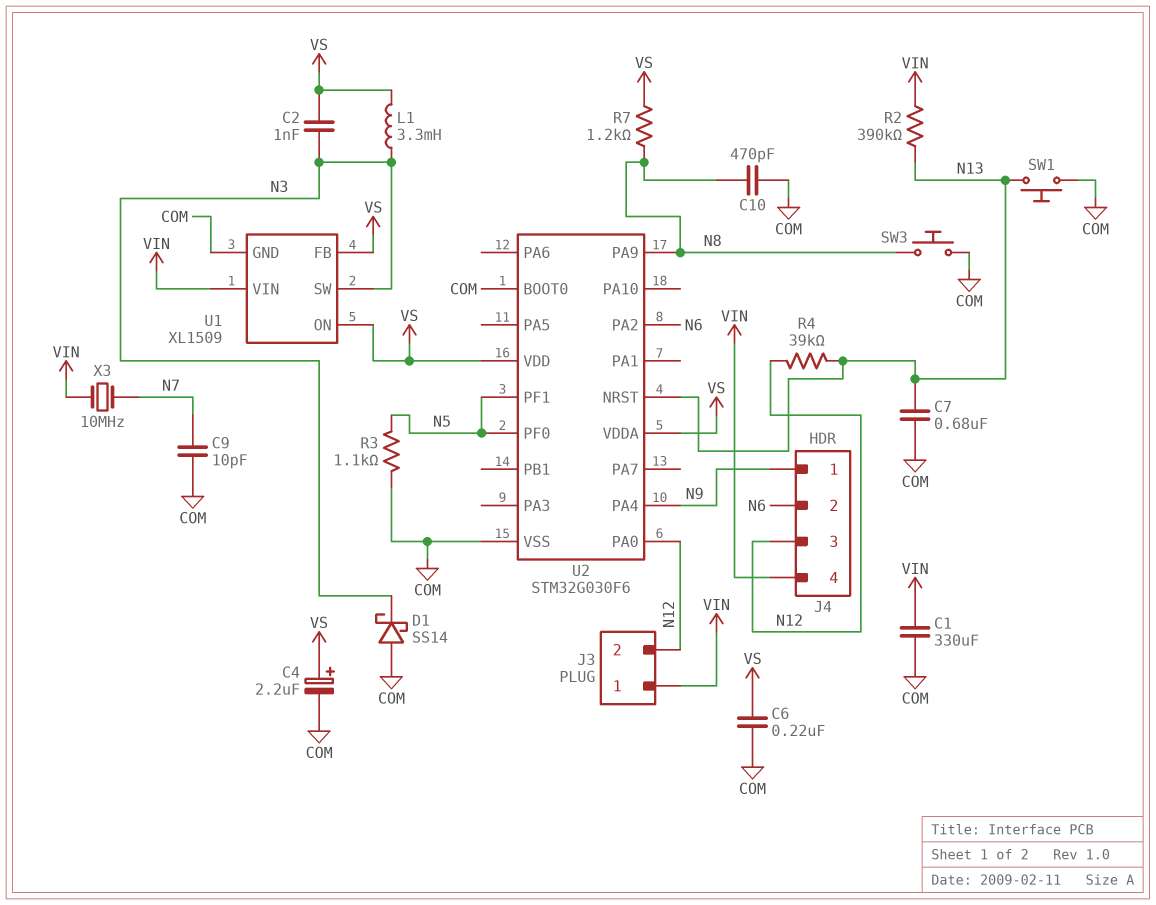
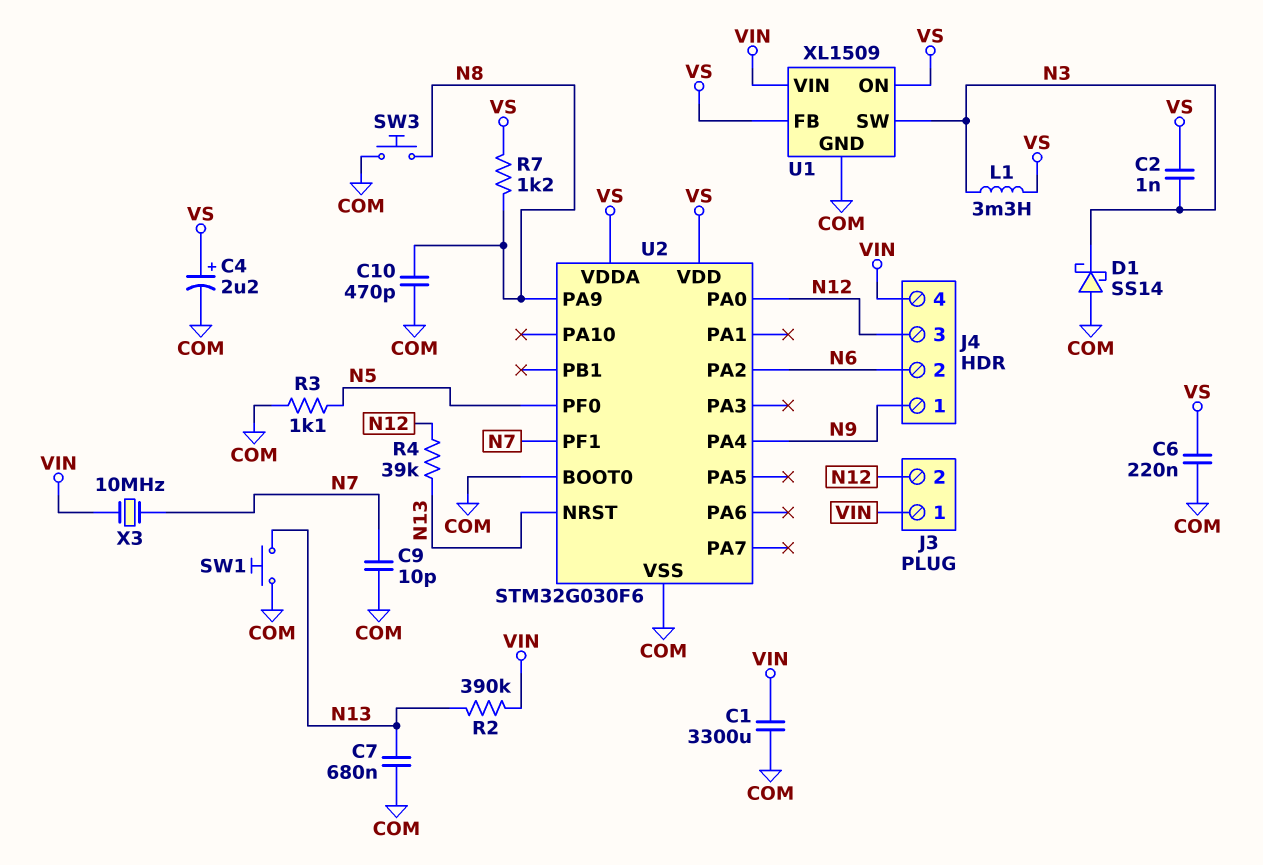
C1: 330uF (COM, VIN) -> 3300uF (COM, VIN)
U2 pin PF1: N5 -> N7

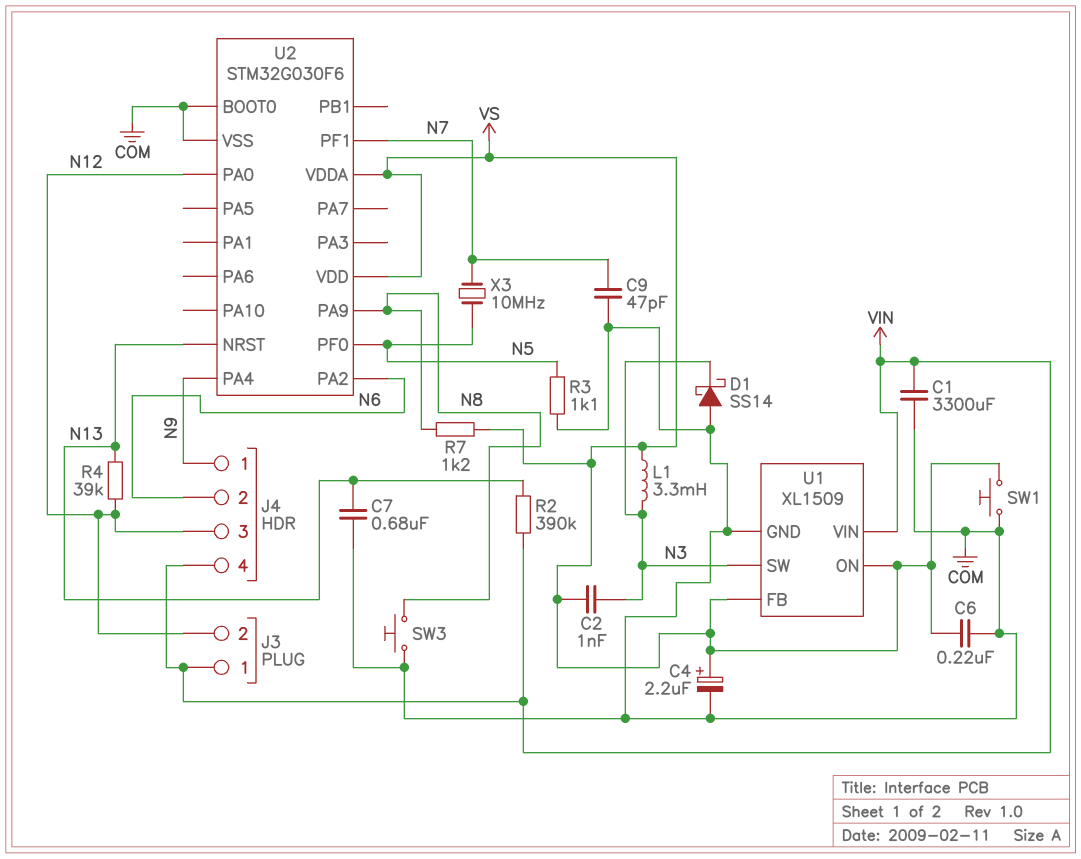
C9: 10pF (COM, N7) -> 47pF (COM, N7)
C10: 470pF (COM, N8) -> none
SW1: button (COM, N13) -> button (COM, VS)
X3: 10MHz (N7, VIN) -> 10MHz (N5, N7)

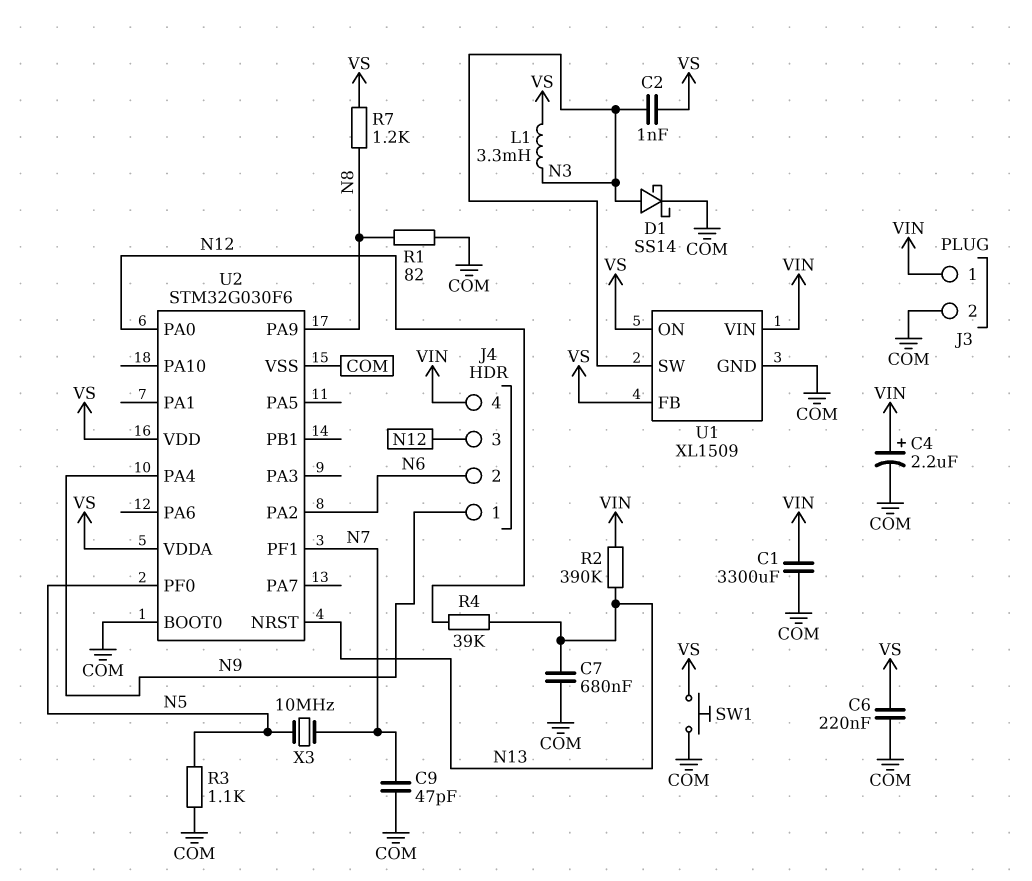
C4: 2.2uF (plus VS, minus COM) -> 2.2uF (plus VIN, minus COM)
D1: schottky SS14 (A COM, K N3) -> schottky SS14 (A N3, K COM)
J3 pin 2: N12 -> COM
R1: none -> 82 (COM, N8)
SW3: button (COM, N8) -> none

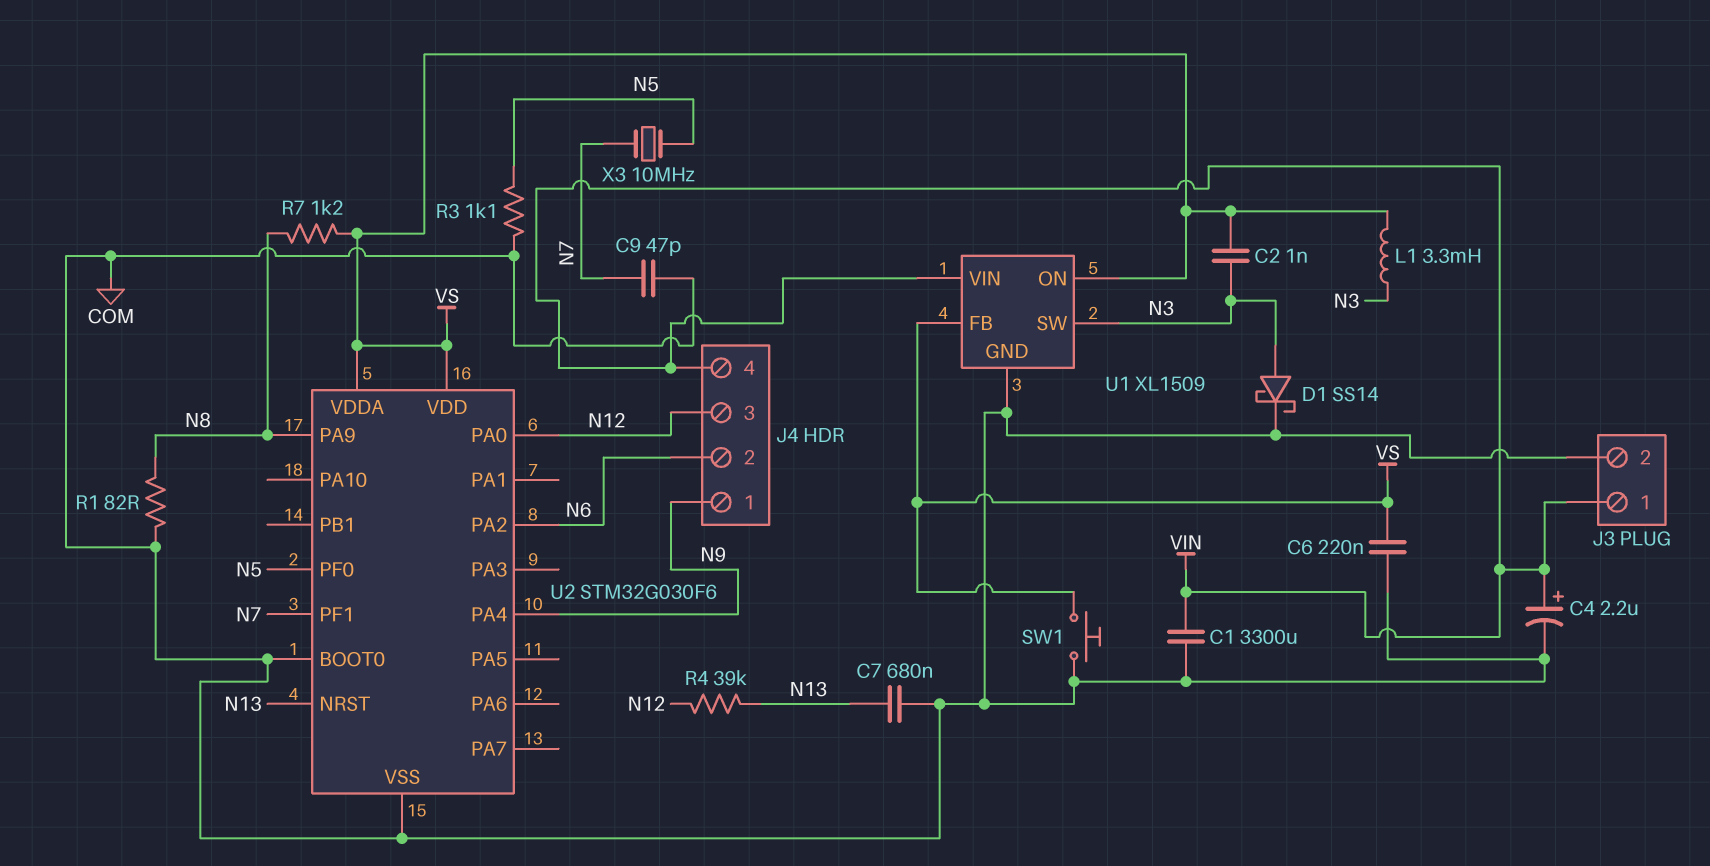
R2: 390k (N13, VIN) -> none

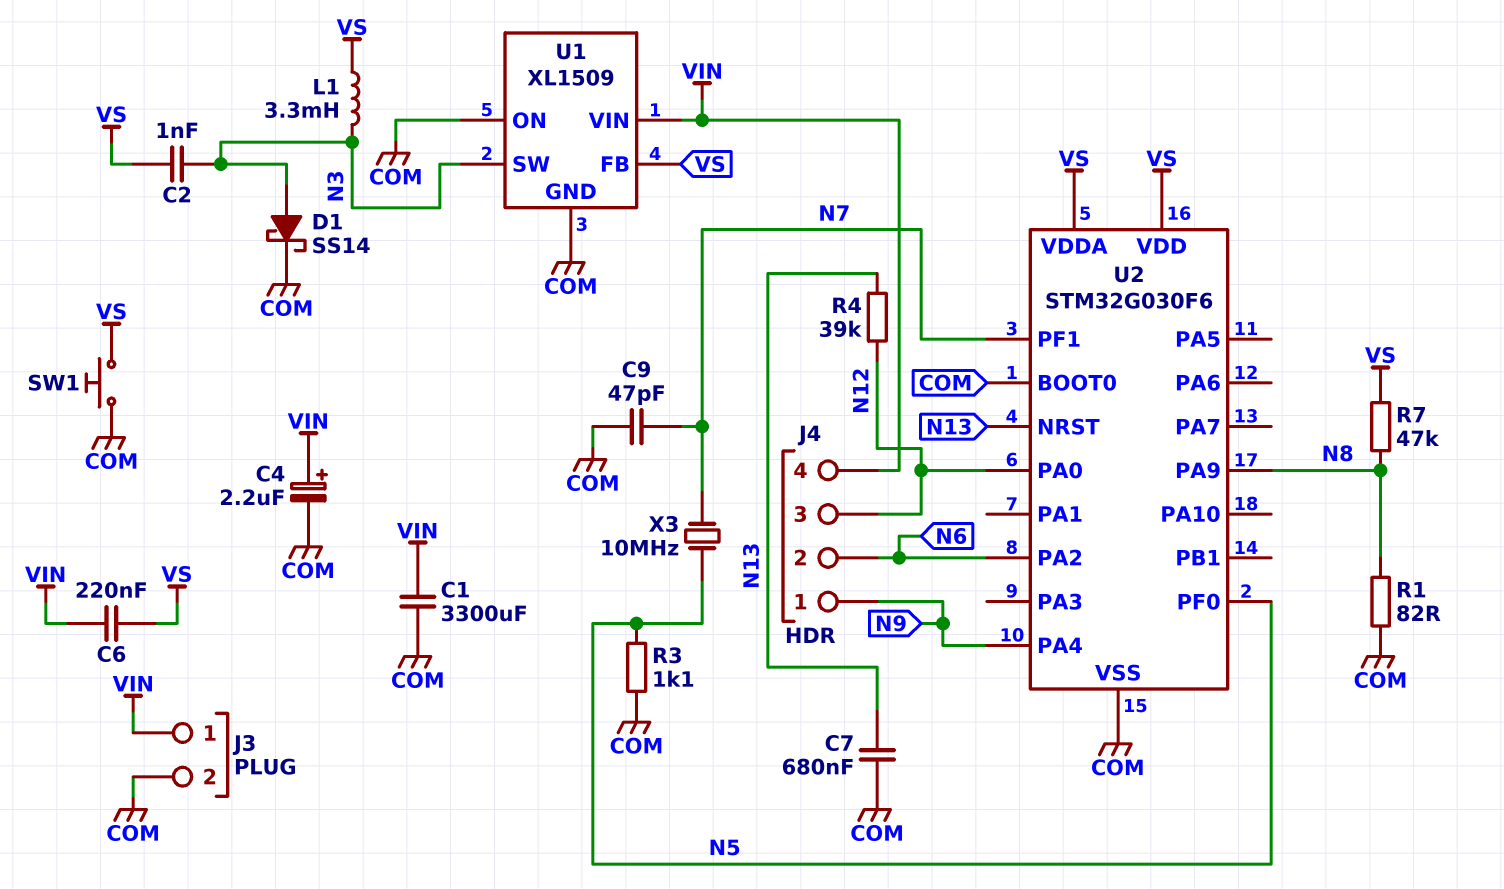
C6: 220nF (COM, VS) -> 220nF (VIN, VS)
R7: 1.2k (N8, VS) -> 47k (N8, VS)
U1 pin ON: VS -> COM

